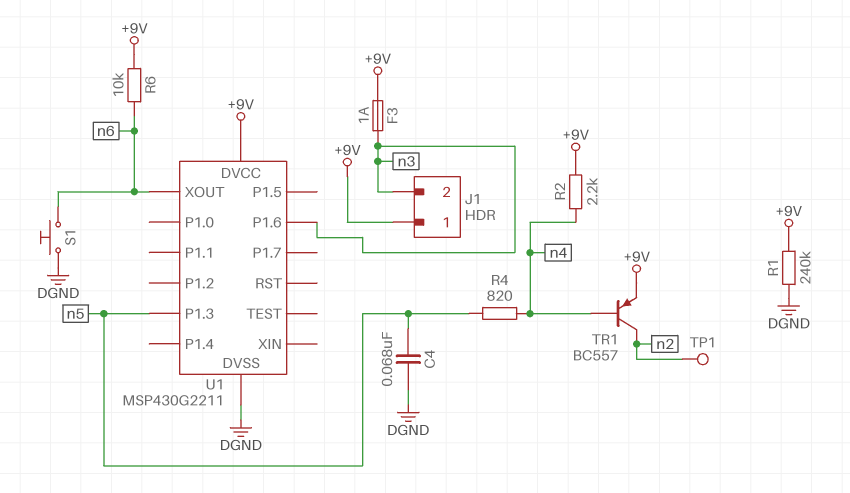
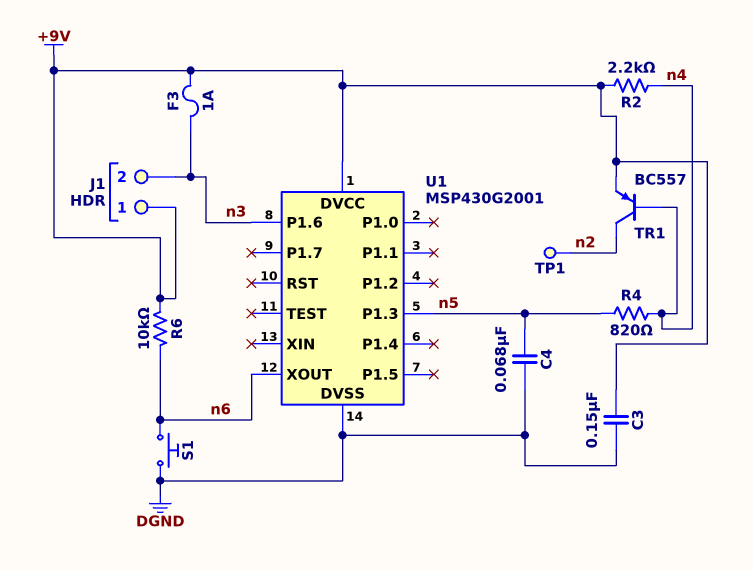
C3: none -> 150nF (+9V, DGND)
R1: 240k (+9V, DGND) -> none
U1: MSP430G2211 -> MSP430G2001

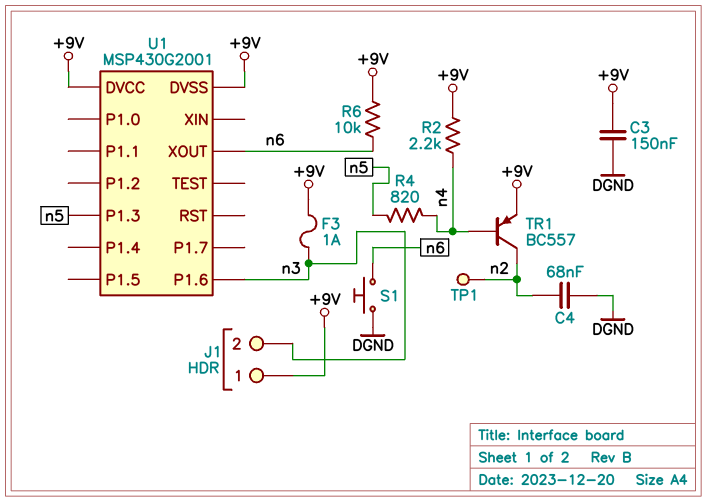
C4: 68nF (DGND, n5) -> 68nF (DGND, n2)
U1 pin DVSS: DGND -> +9V

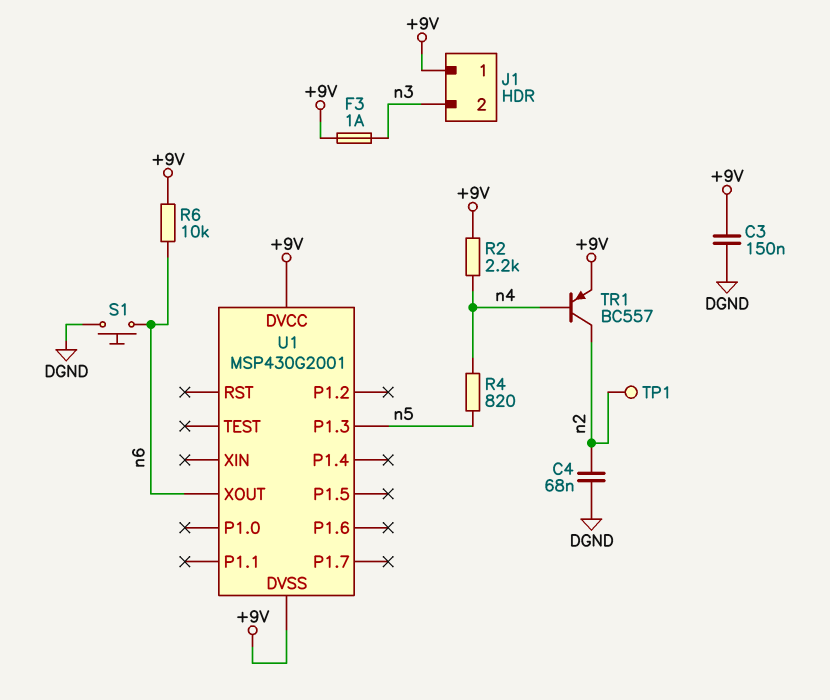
U1 pin P1.6: n3 -> none

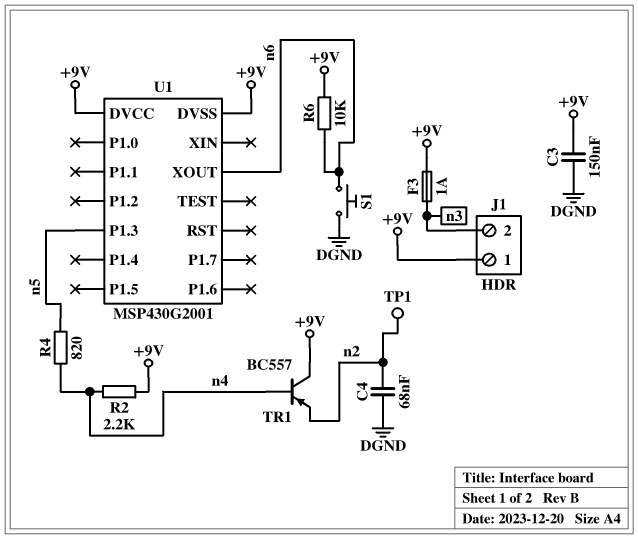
TR1: PNP BC557 (B n4, C n2, E +9V) -> PNP BC557 (B n4, C +9V, E n2)

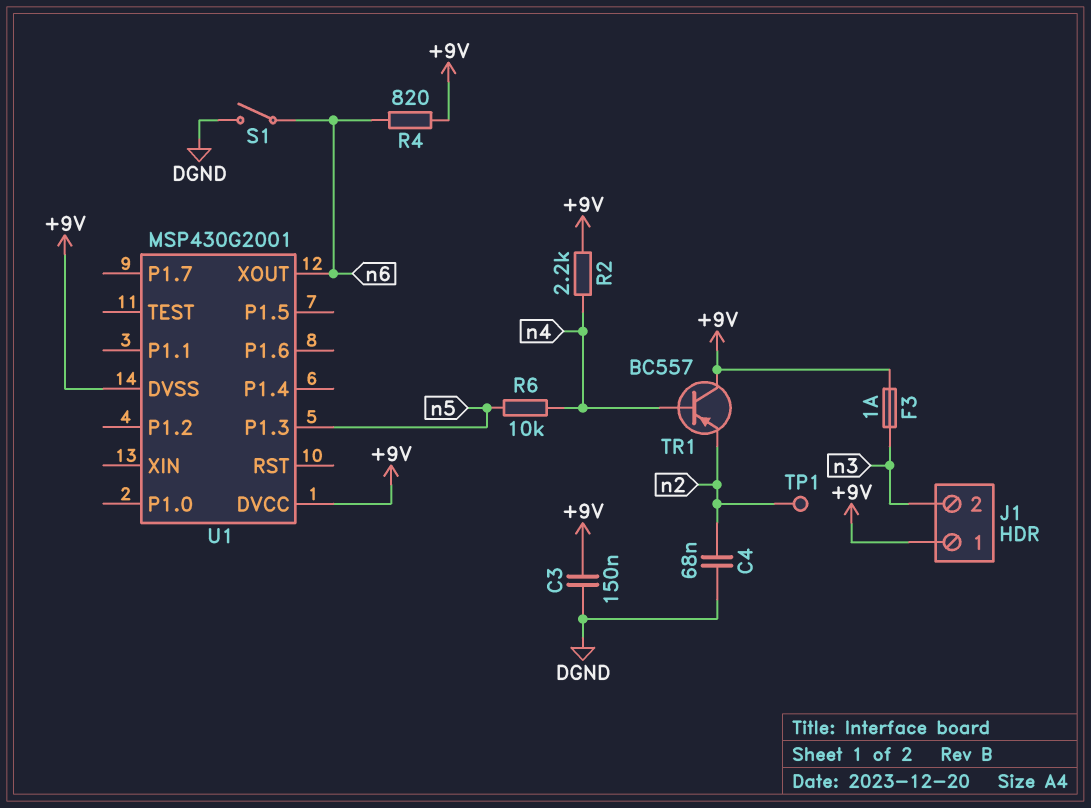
R4: 820 (n4, n5) -> 820 (+9V, n6)
R6: 10k (+9V, n6) -> 10k (n4, n5)
S1: button (DGND, n6) -> switch (DGND, n6)

